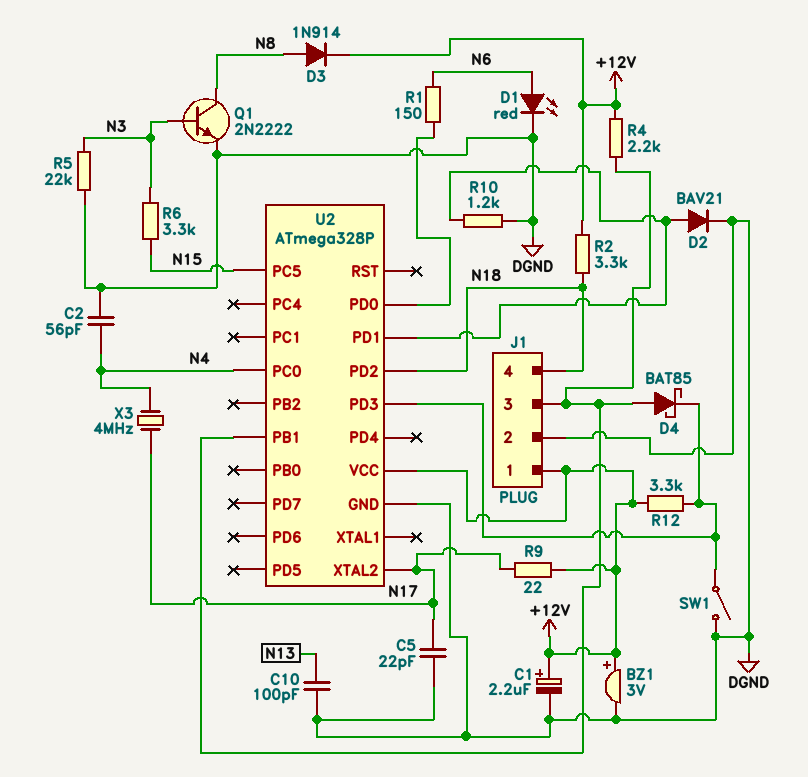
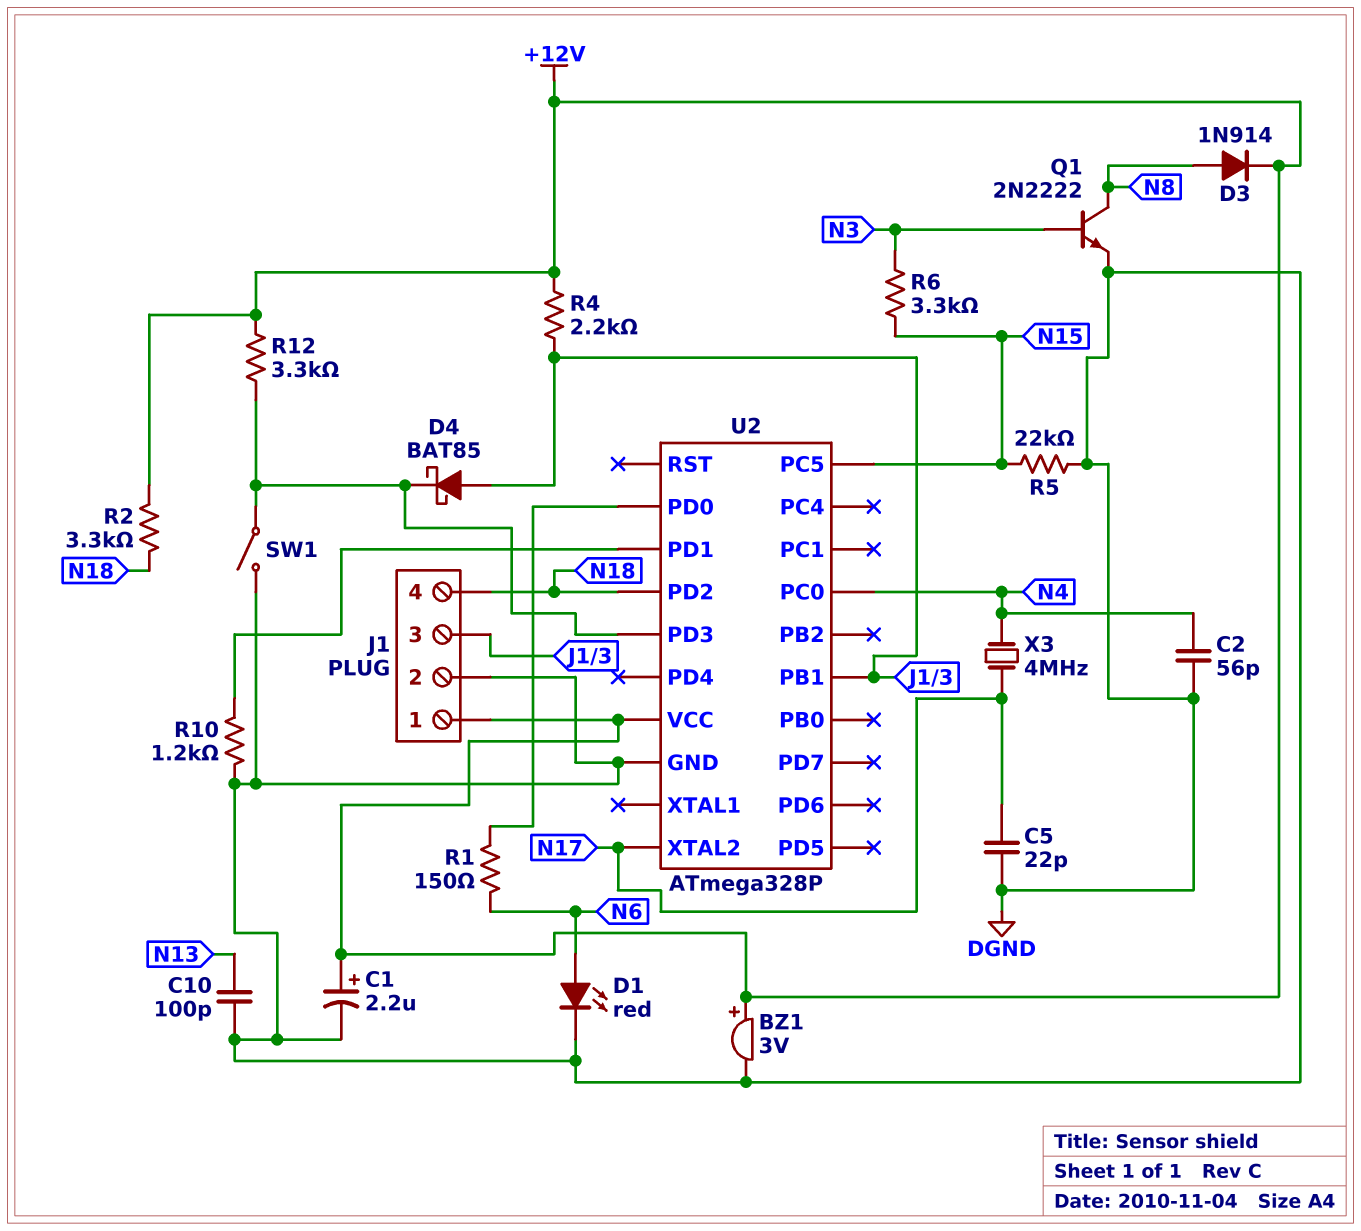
D2: diode BAV21 (A U2/PD1, K DGND) -> none
R5: 22k (DGND, N3) -> 22k (DGND, N15)
R9: 22 (+12V, N17) -> none

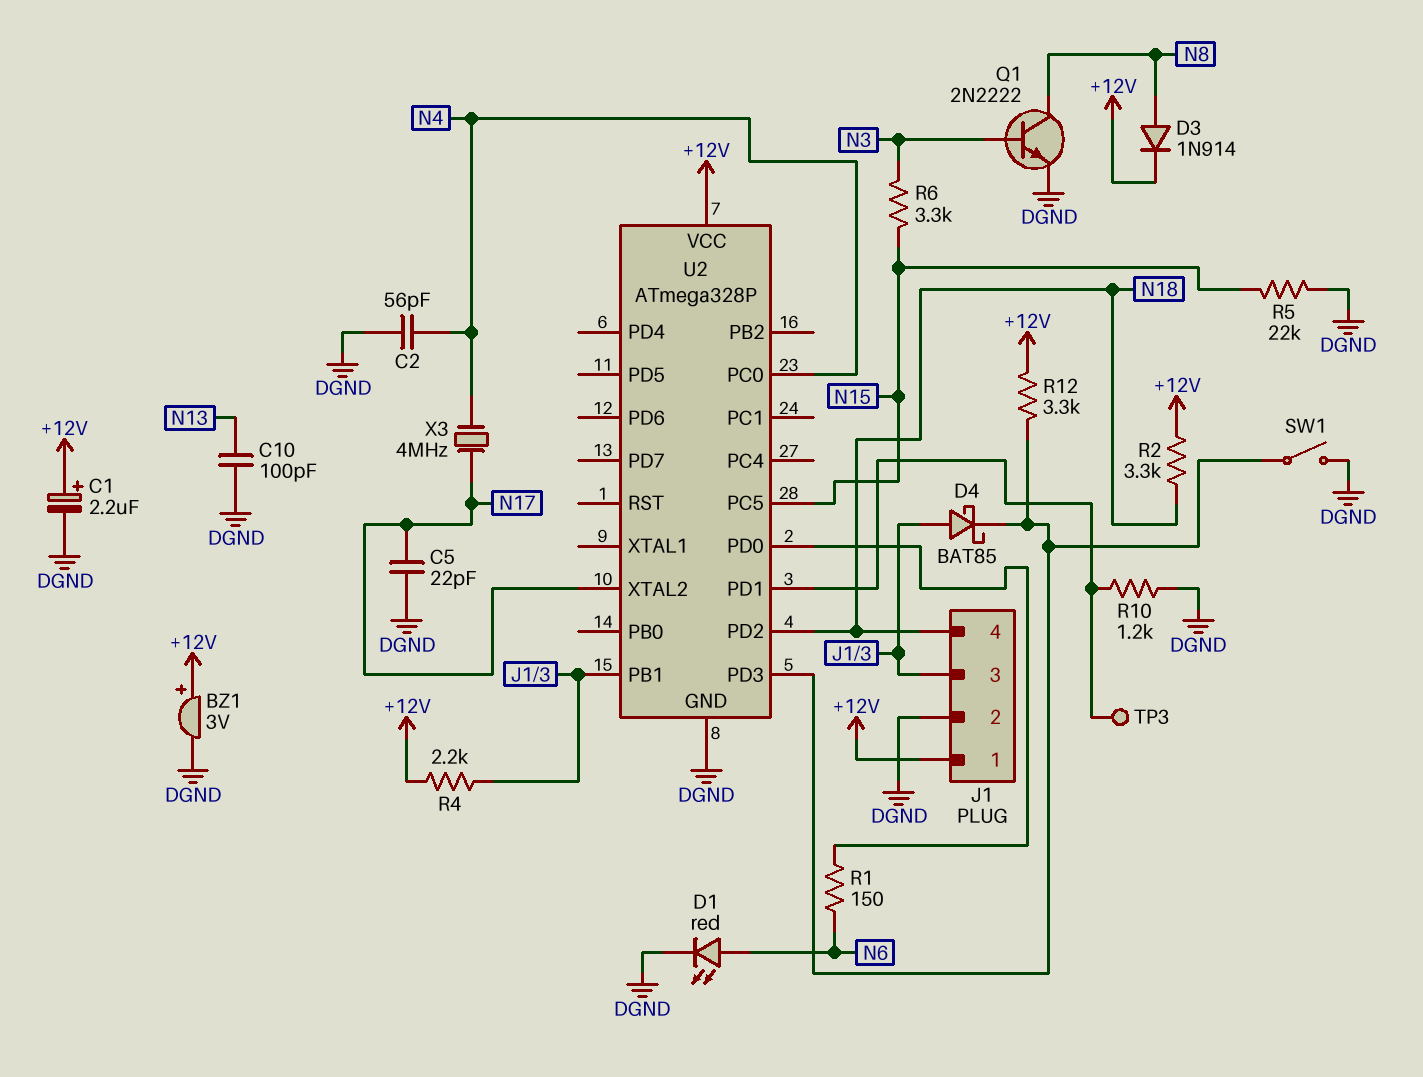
TP3: none -> test point (U2/PD1)

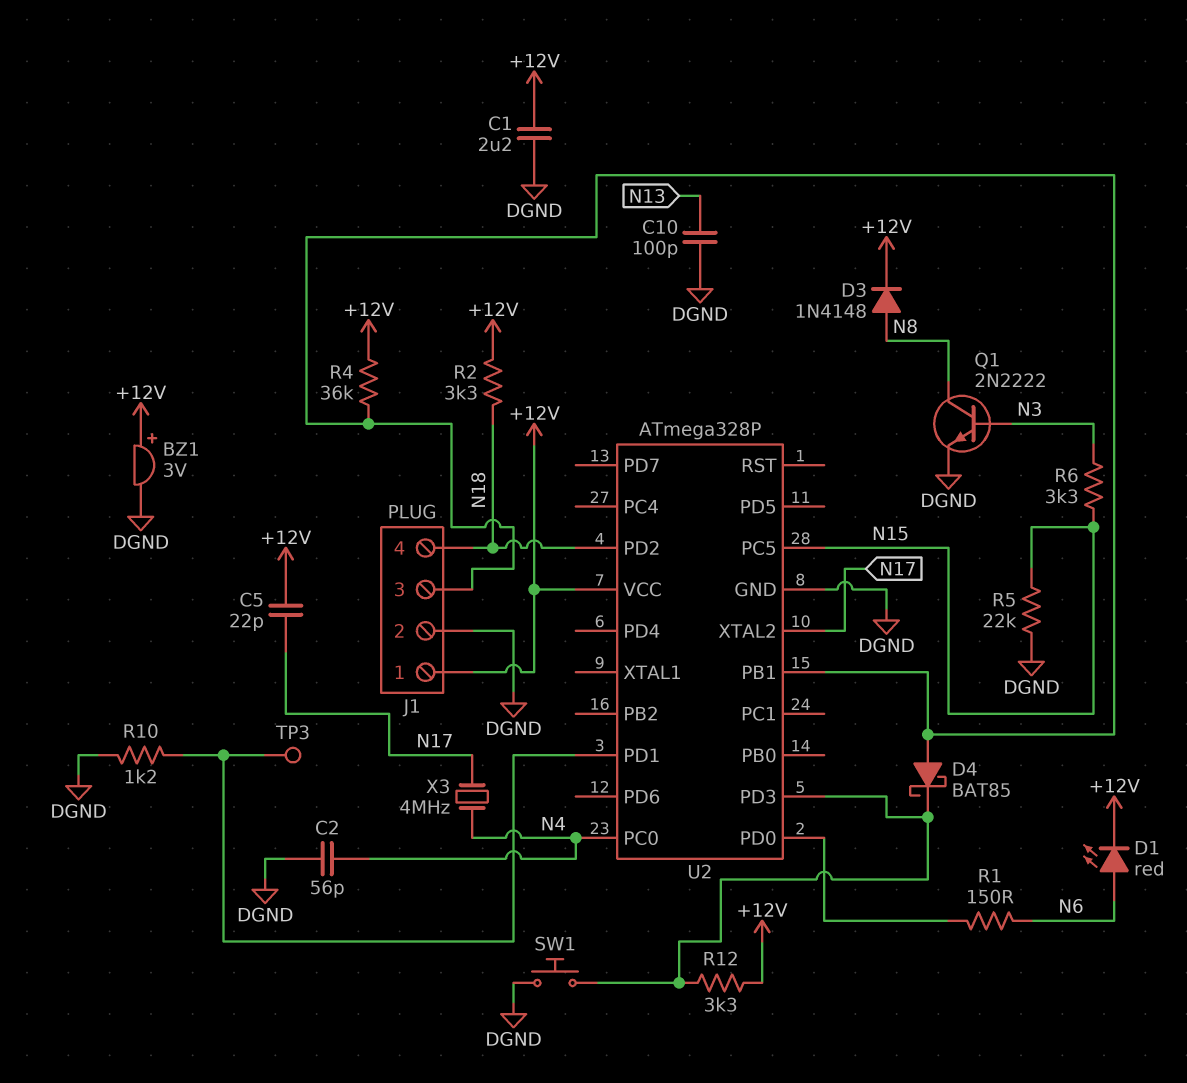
C1: 2.2uF (plus +12V, minus DGND) -> 2.2uF (+12V, DGND)
C5: 22pF (DGND, N17) -> 22pF (+12V, N17)
D1: LED red (A N6, K DGND) -> LED red (A N6, K +12V)
D3: diode 1N914 (A N8, K +12V) -> diode 1N4148 (A N8, K +12V)
R4: 2.2k (+12V, J1/3) -> 36k (+12V, J1/3)
SW1: switch (DGND, U2/PD3) -> button (DGND, U2/PD3)

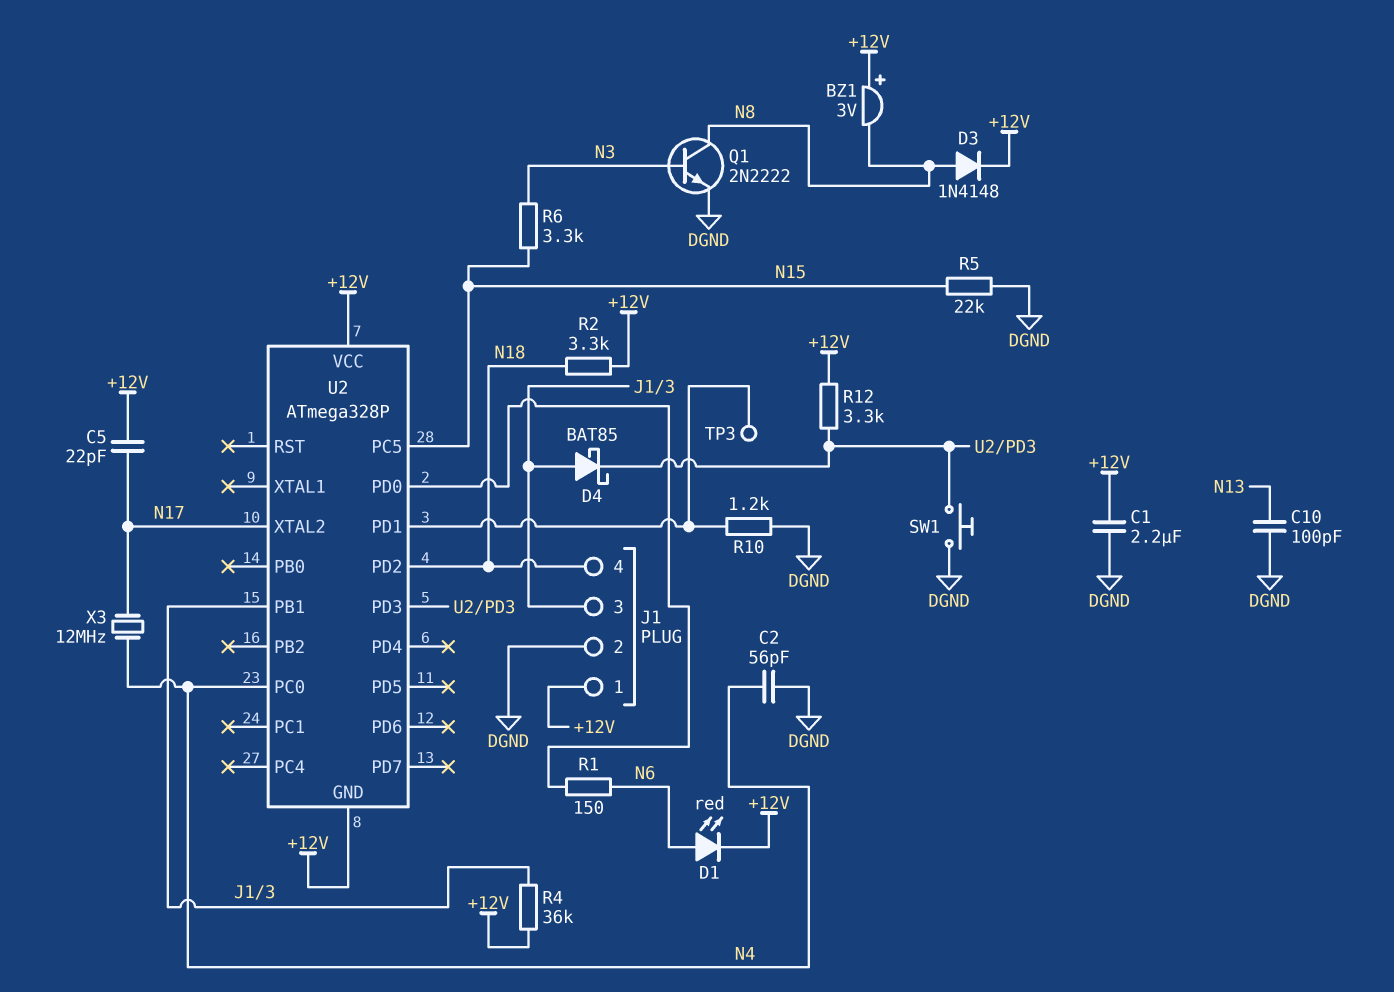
BZ1: buzzer 3V (plus +12V, minus DGND) -> buzzer 3V (plus +12V, minus N8)
U2 pin GND: DGND -> +12V
X3: 4MHz (N4, N17) -> 12MHz (N4, N17)

